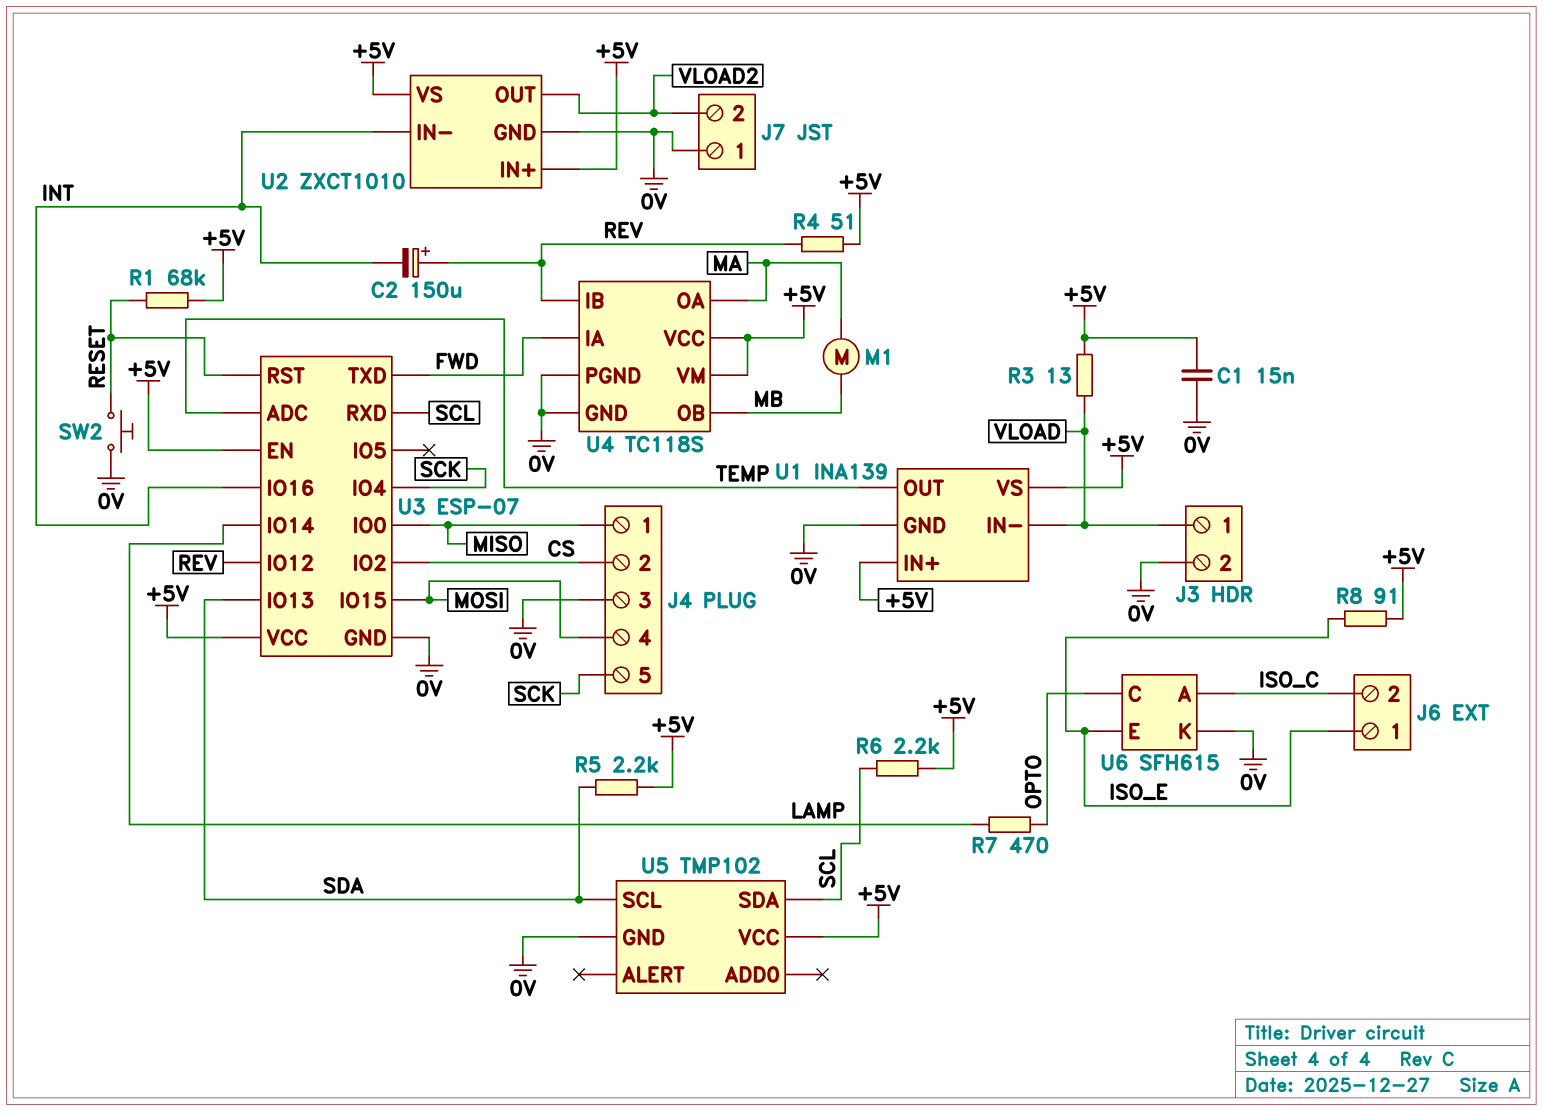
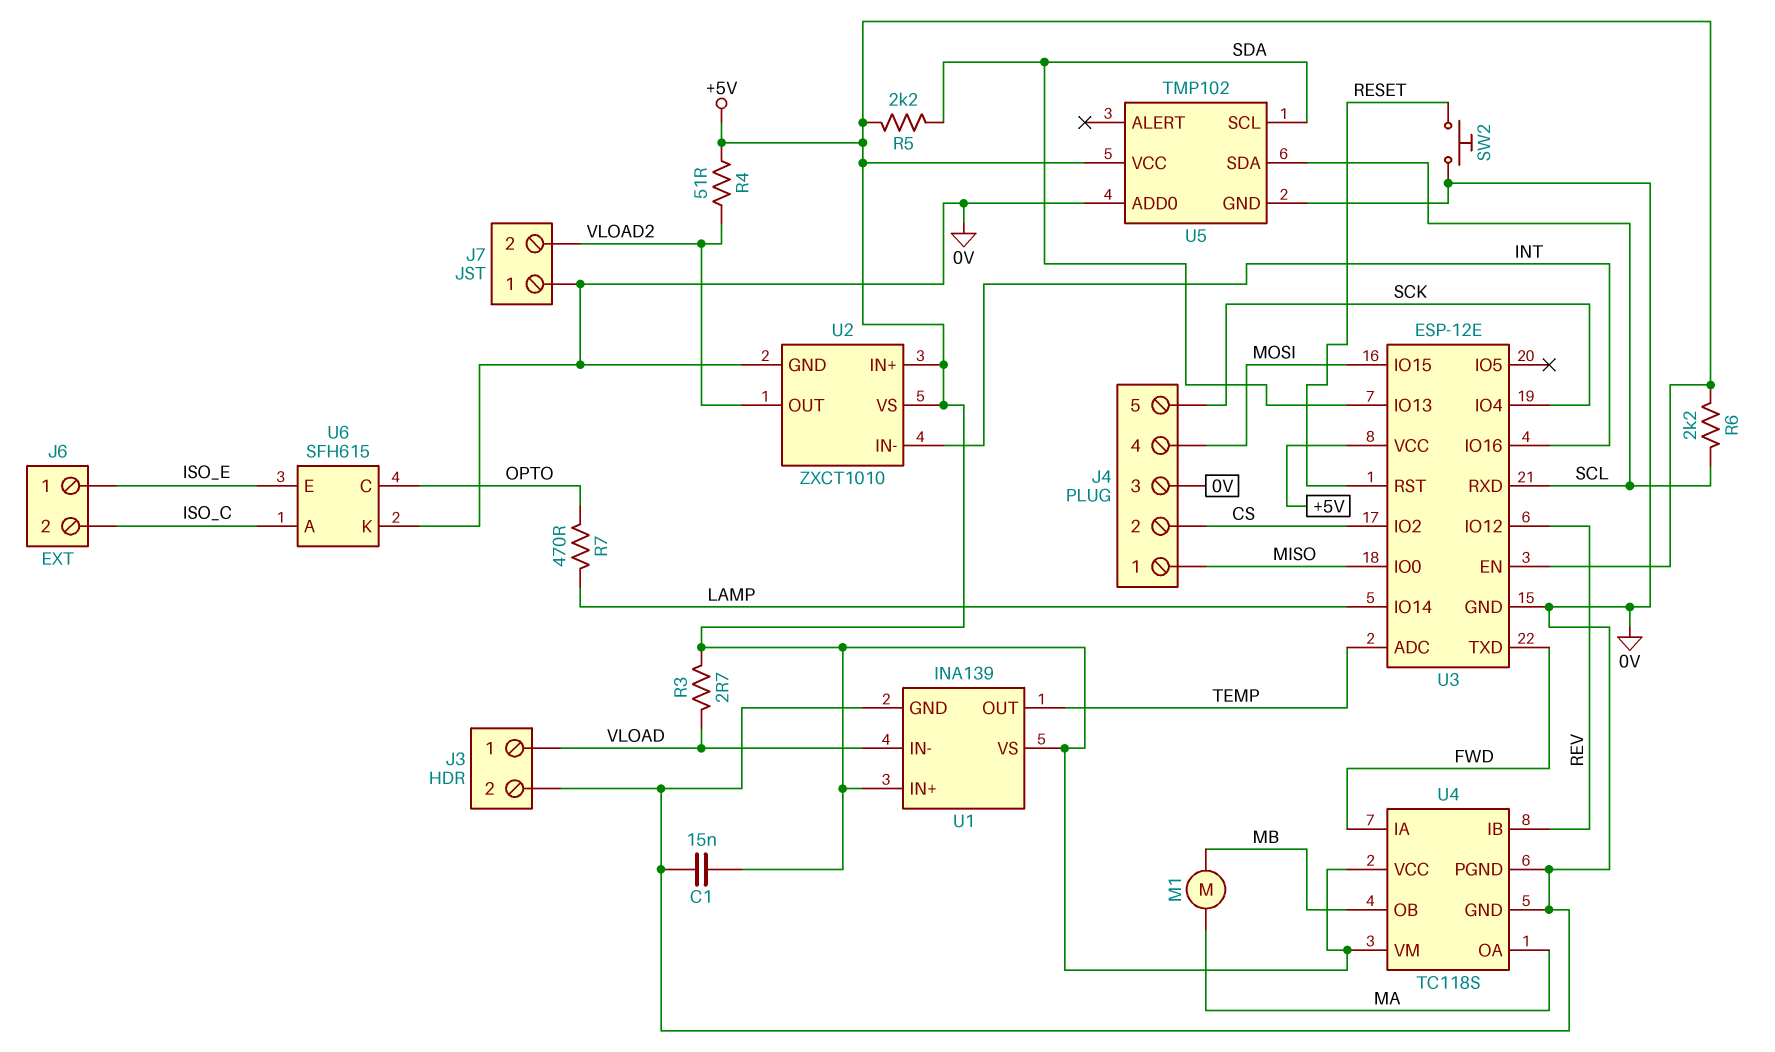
C2: 150uF (plus REV, minus INT) -> none
R1: 68k (+5V, RESET) -> none
R3: 13 (+5V, VLOAD) -> 2.7 (+5V, VLOAD)
R4: 51 (+5V, REV) -> 51 (+5V, VLOAD2)
R8: 91 (+5V, ISO_E) -> none
U3: ESP-07 -> ESP-12E
U5 pin ADD0: none -> 0V

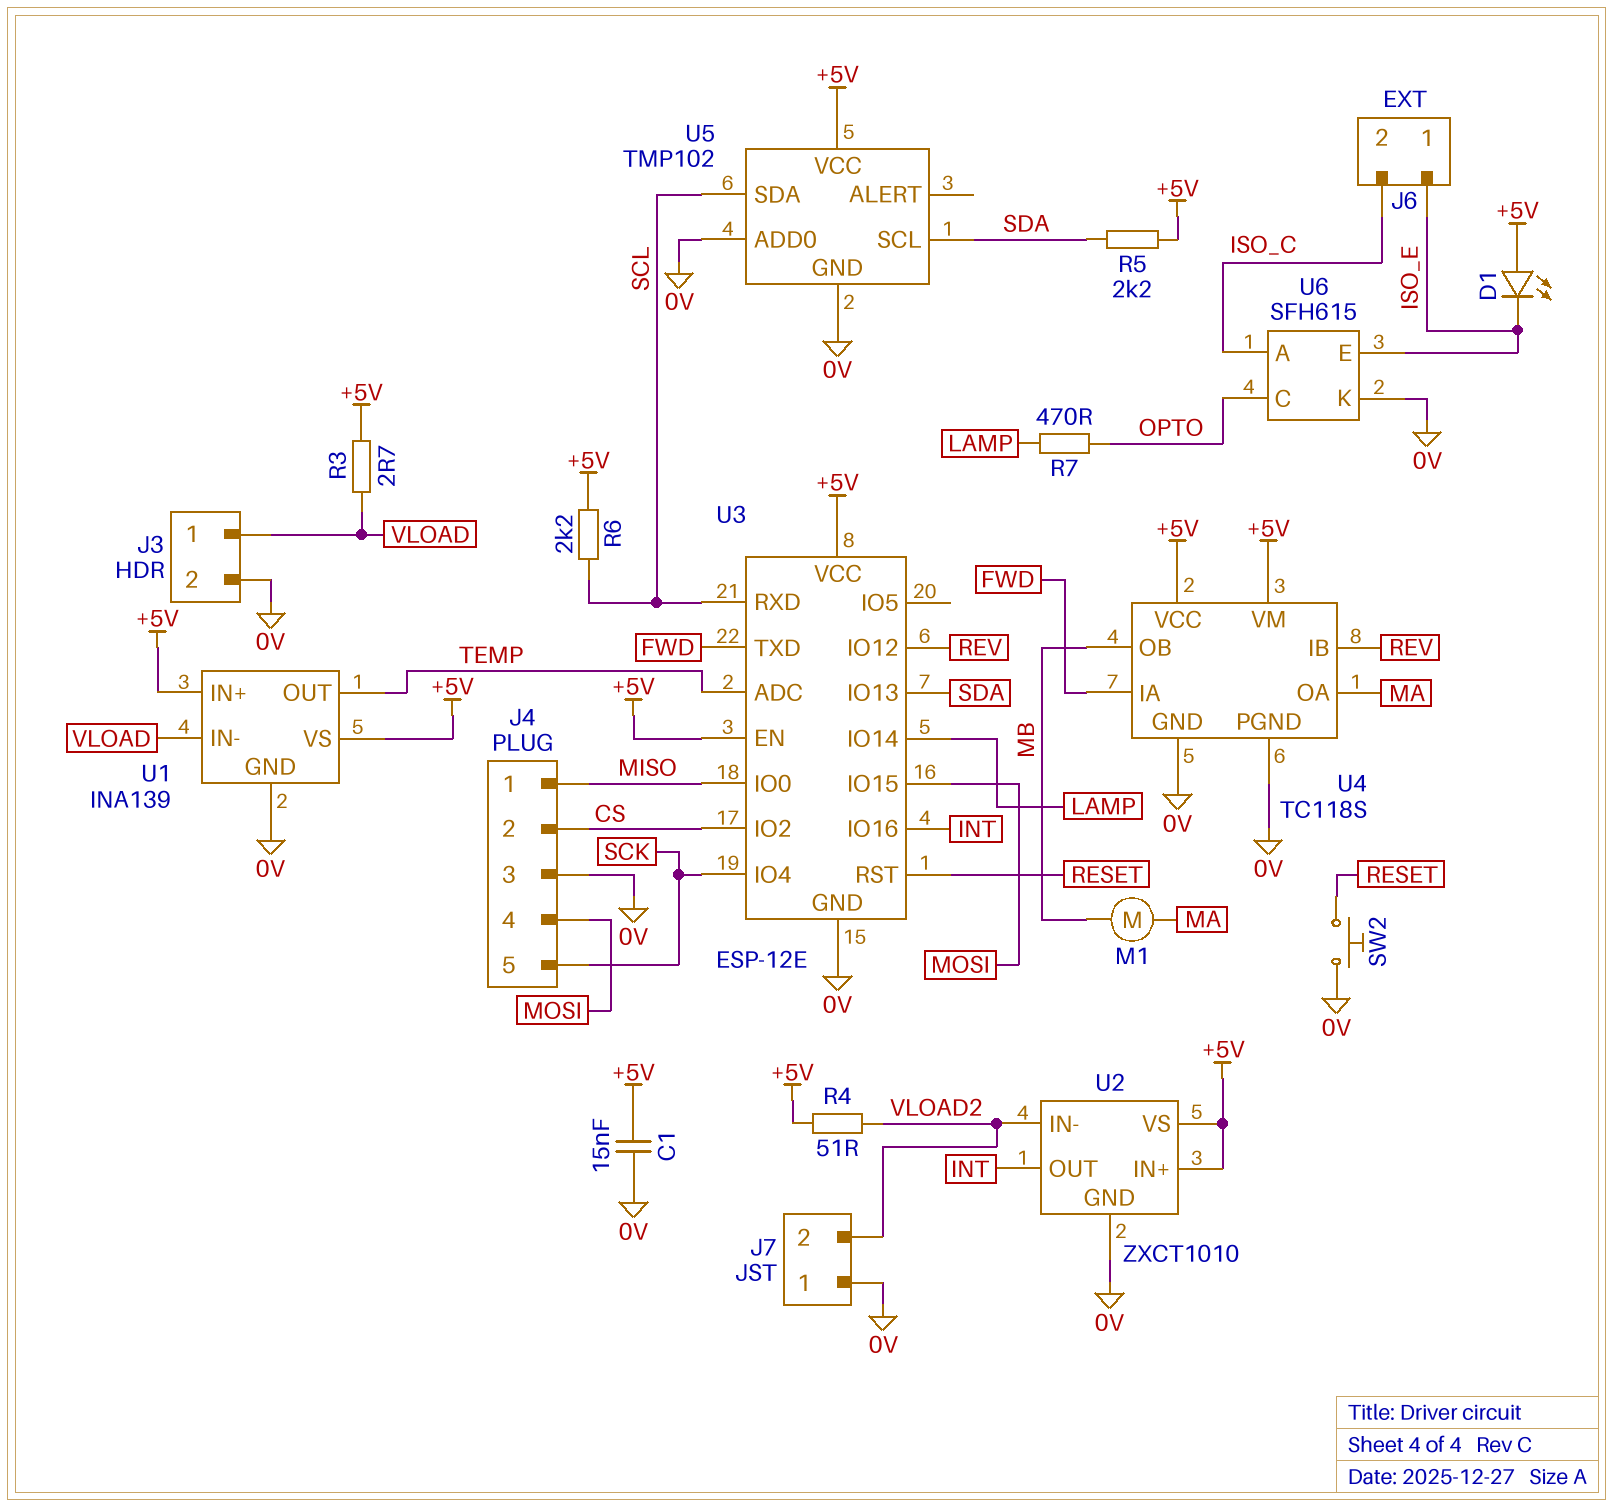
D1: none -> LED (A +5V, K ISO_E)
U2 pin IN-: INT -> VLOAD2
U2 pin OUT: VLOAD2 -> INT

